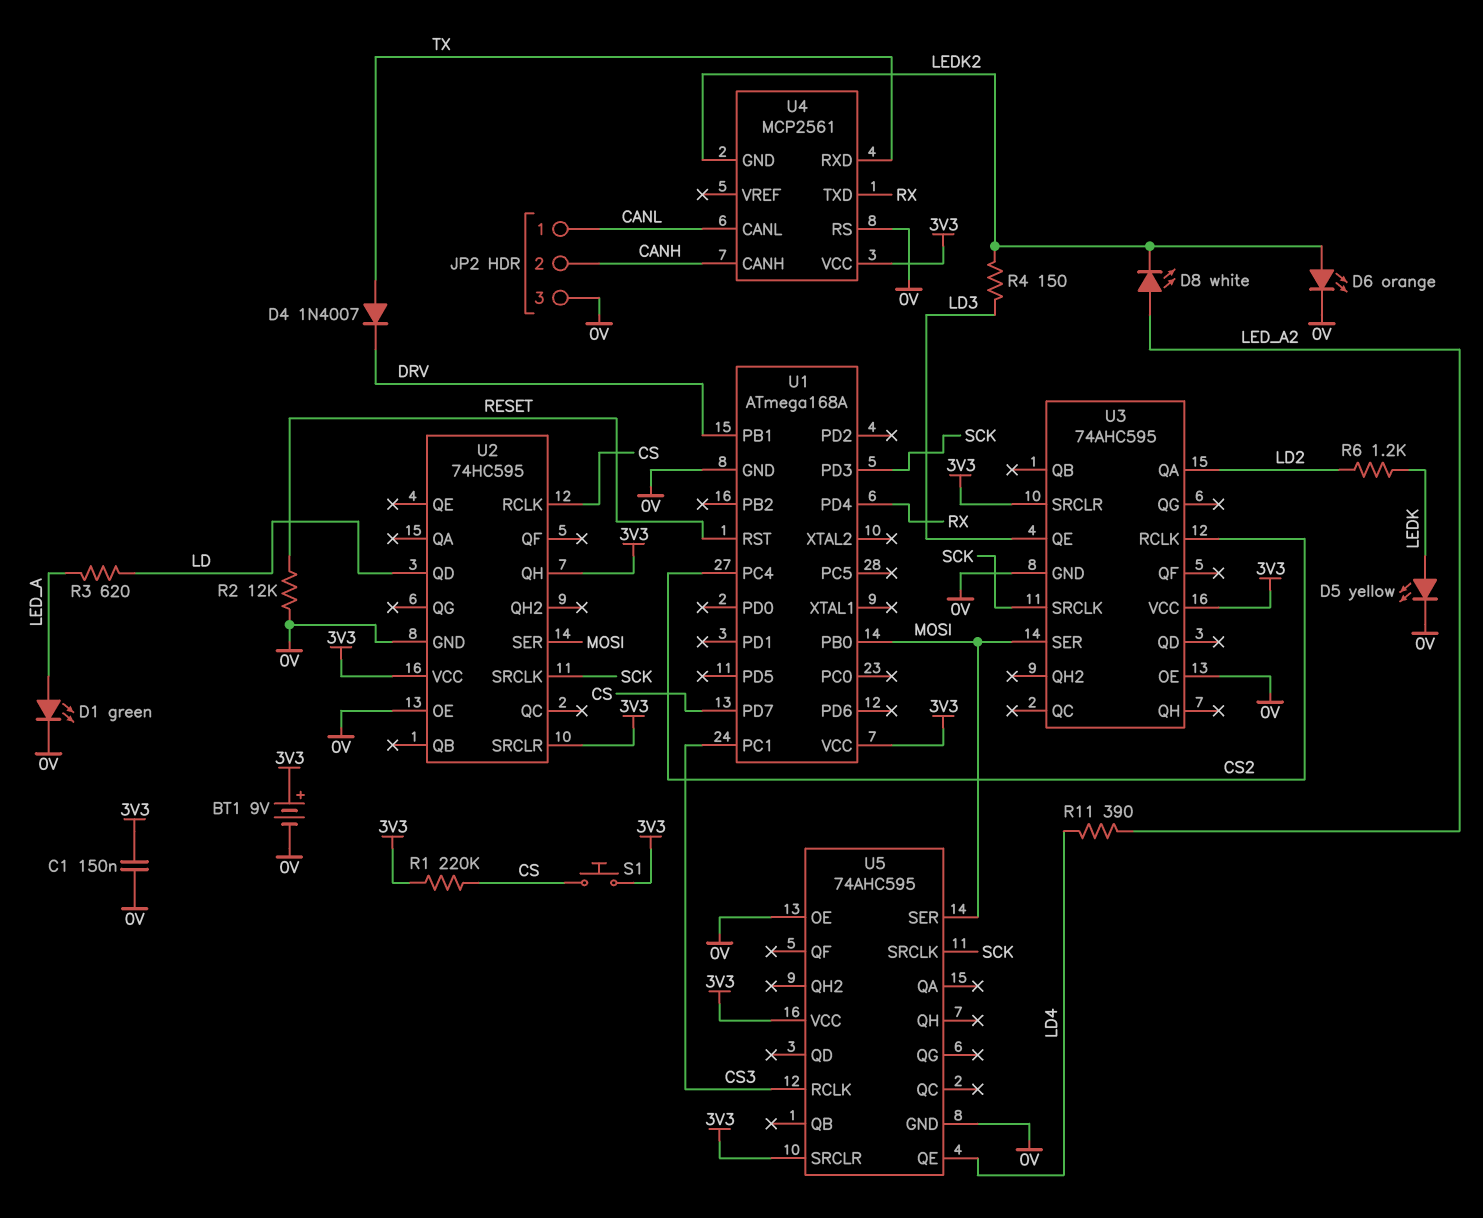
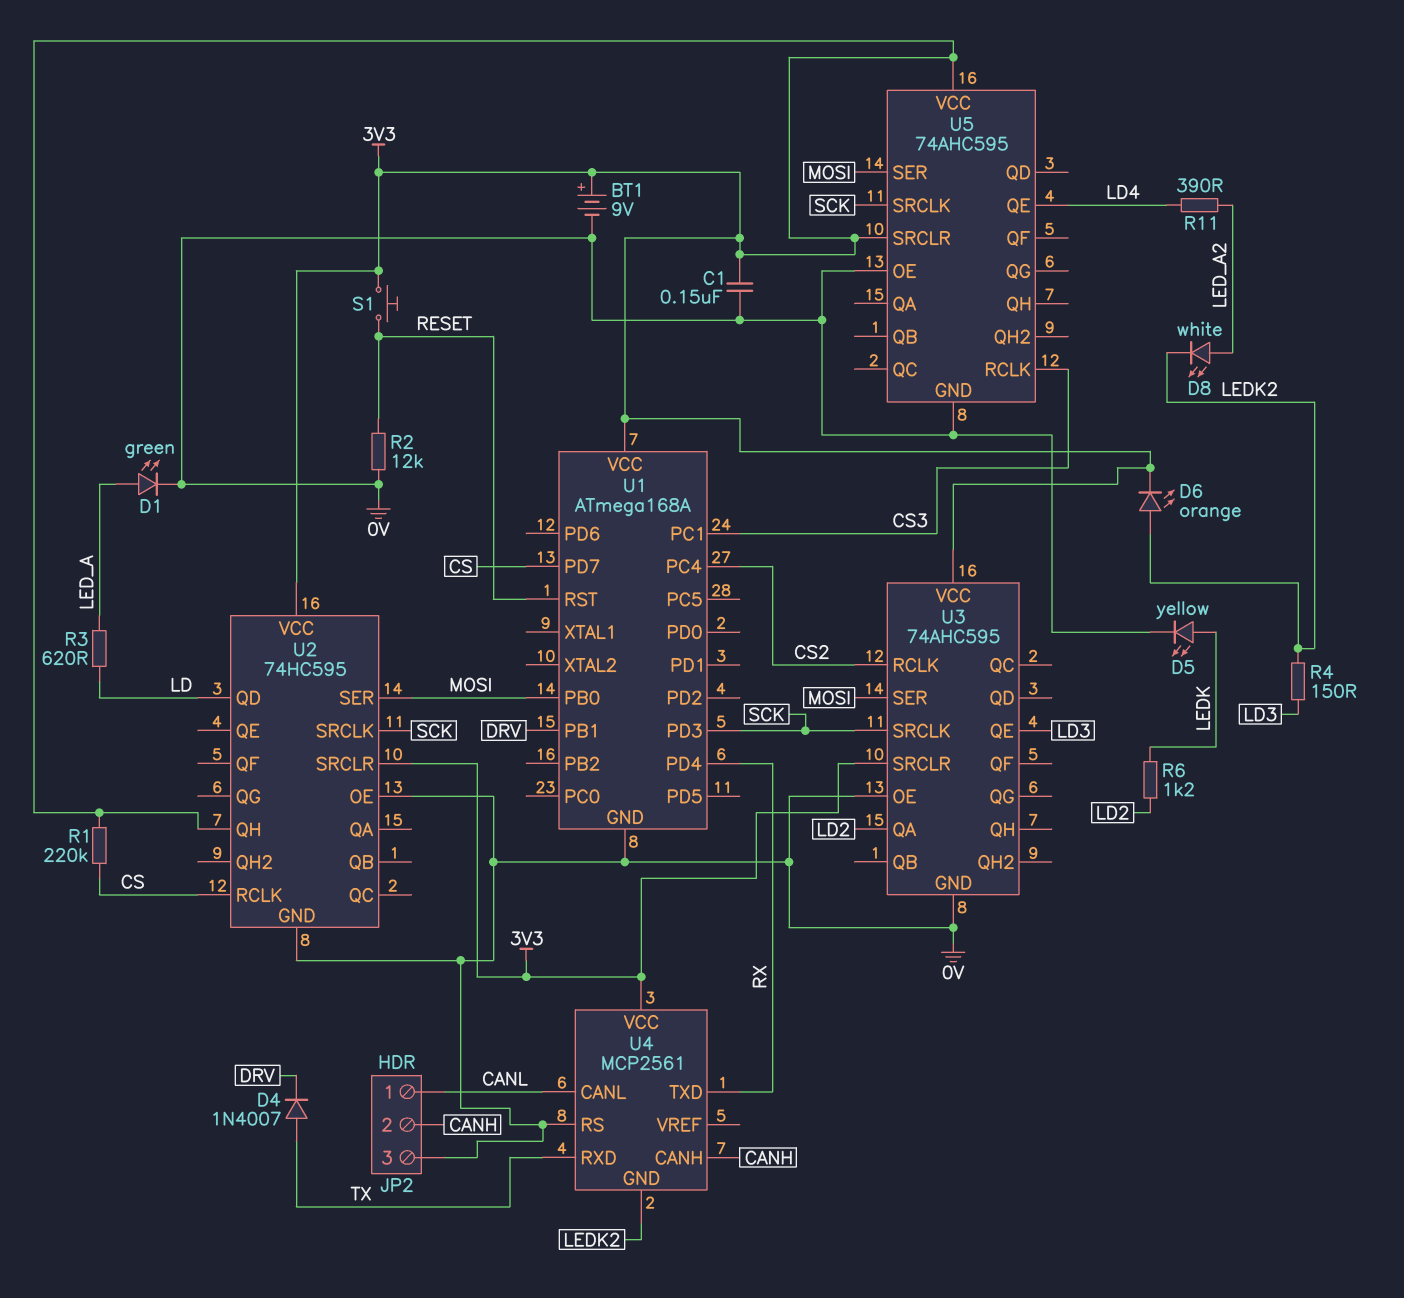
D6: LED orange (A LEDK2, K 0V) -> LED orange (A LEDK2, K 3V3)
S1: button (3V3, CS) -> button (3V3, RESET)

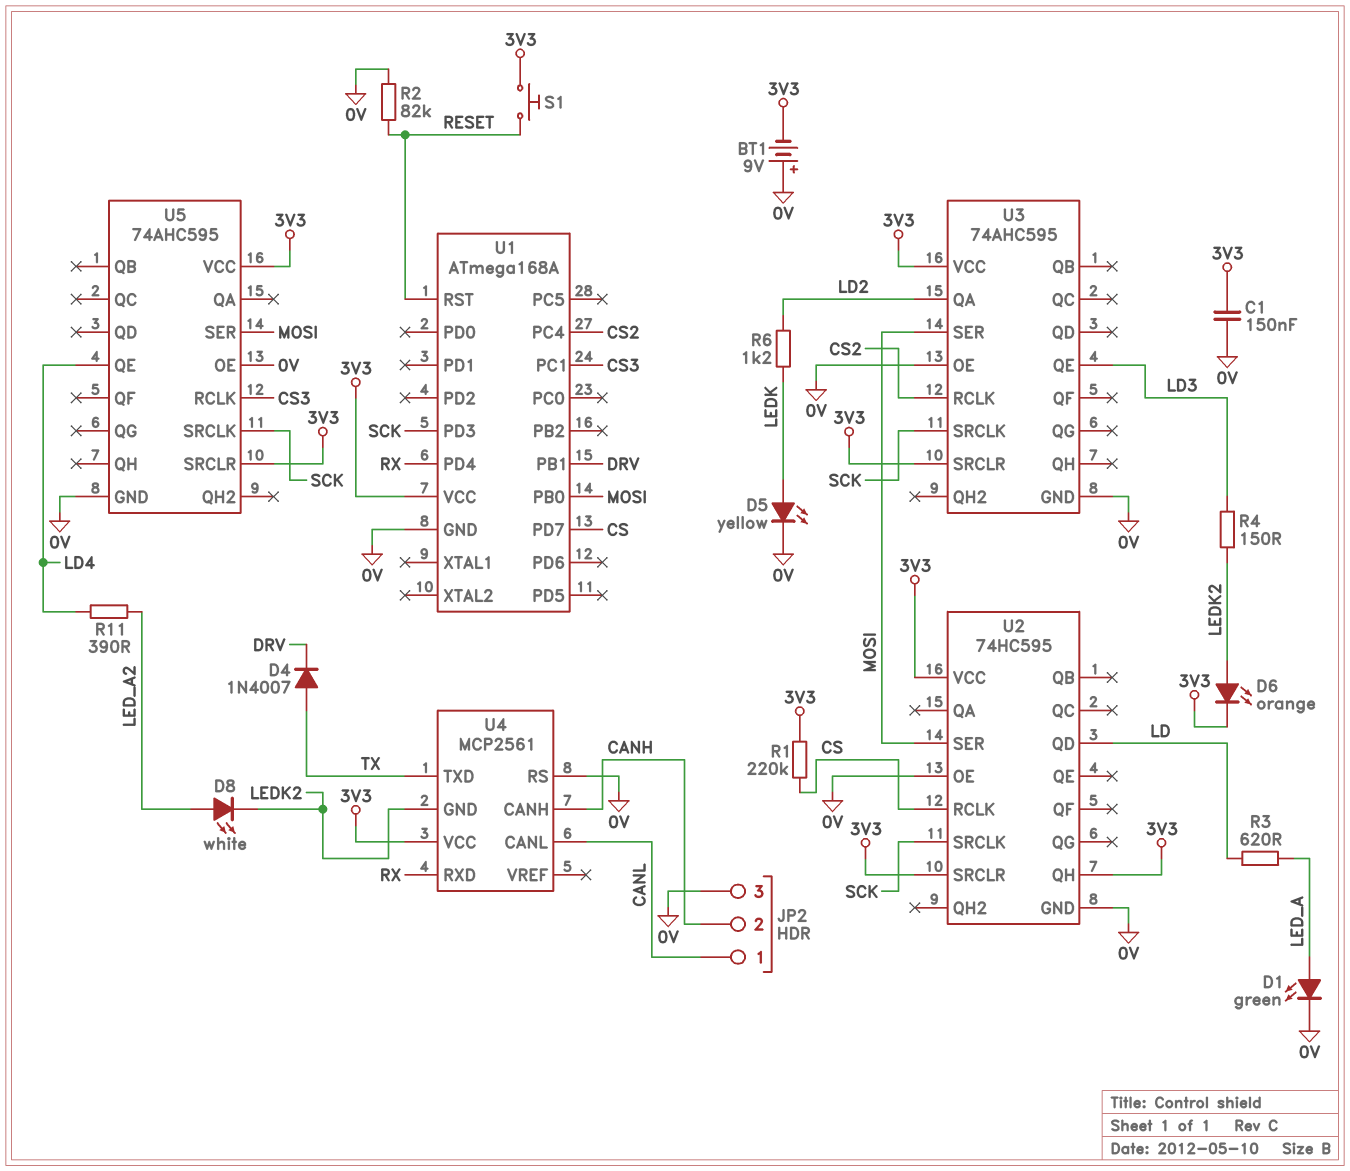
BT1: 9V (plus 3V3, minus 0V) -> 9V (plus 0V, minus 3V3)
R2: 12k (0V, RESET) -> 82k (0V, RESET)
U4 pin RXD: TX -> RX
U4 pin TXD: RX -> TX

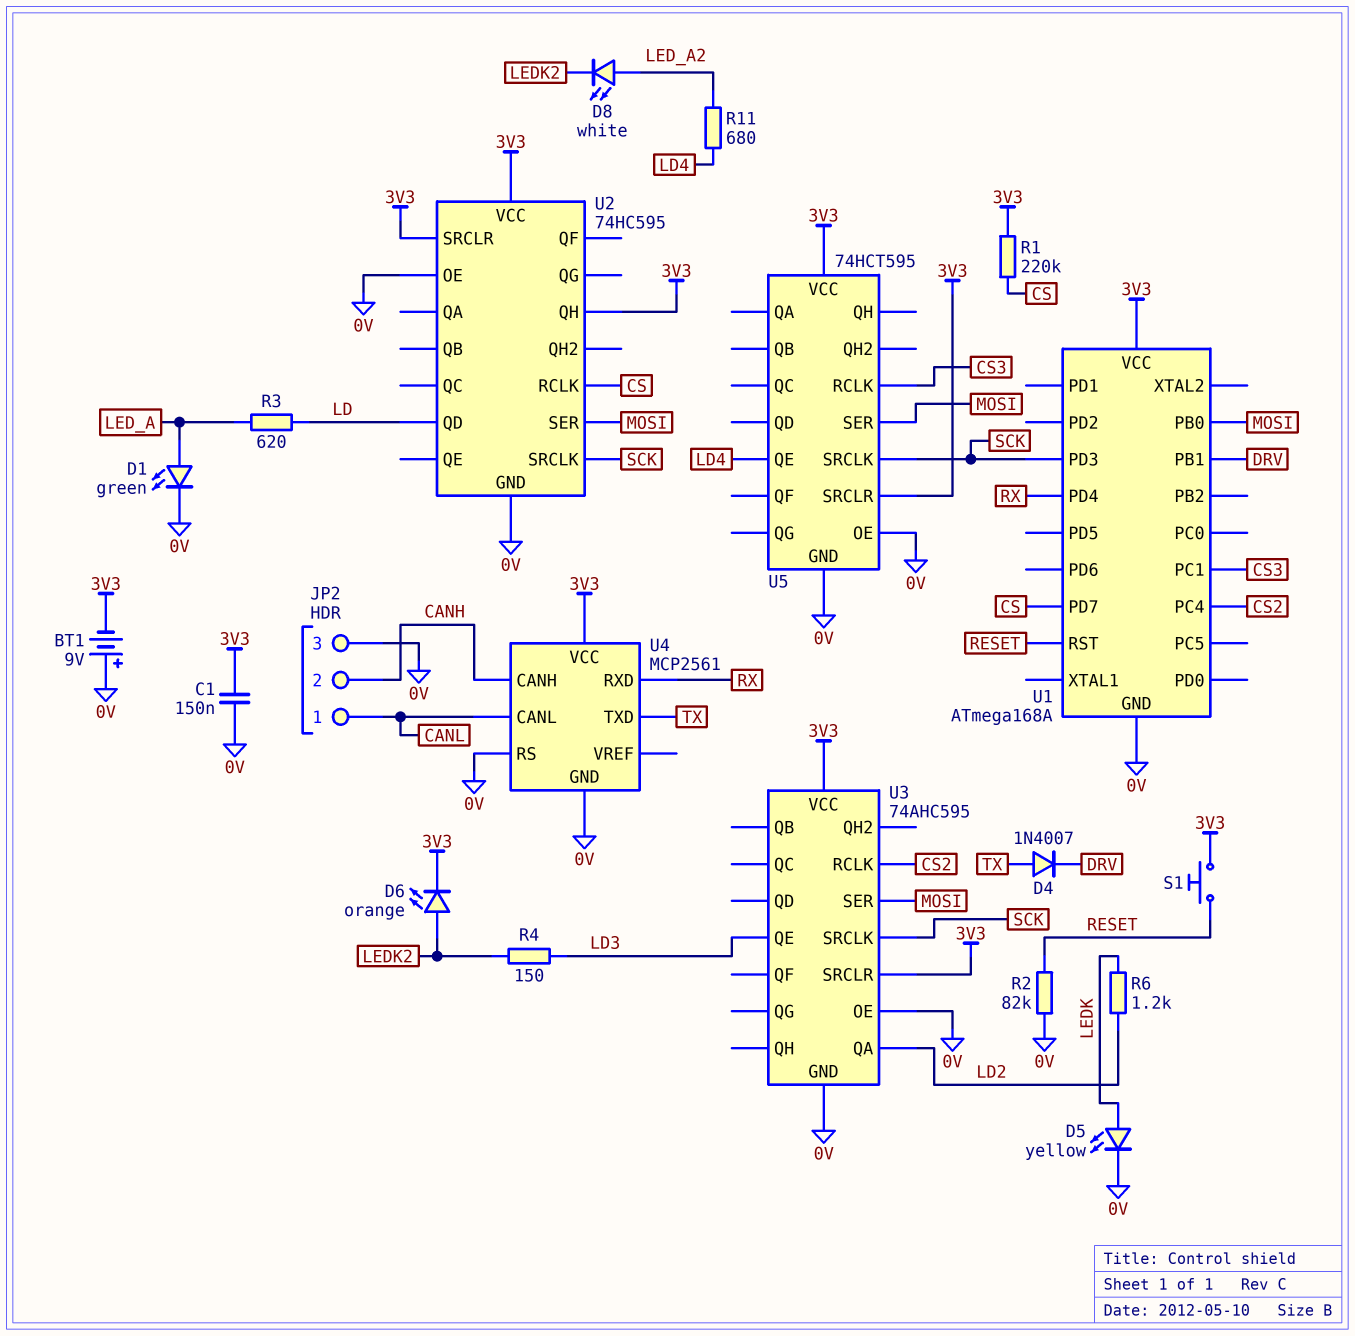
R11: 390 (LD4, LED_A2) -> 680 (LD4, LED_A2)
U4 pin GND: LEDK2 -> 0V
U5: 74AHC595 -> 74HCT595

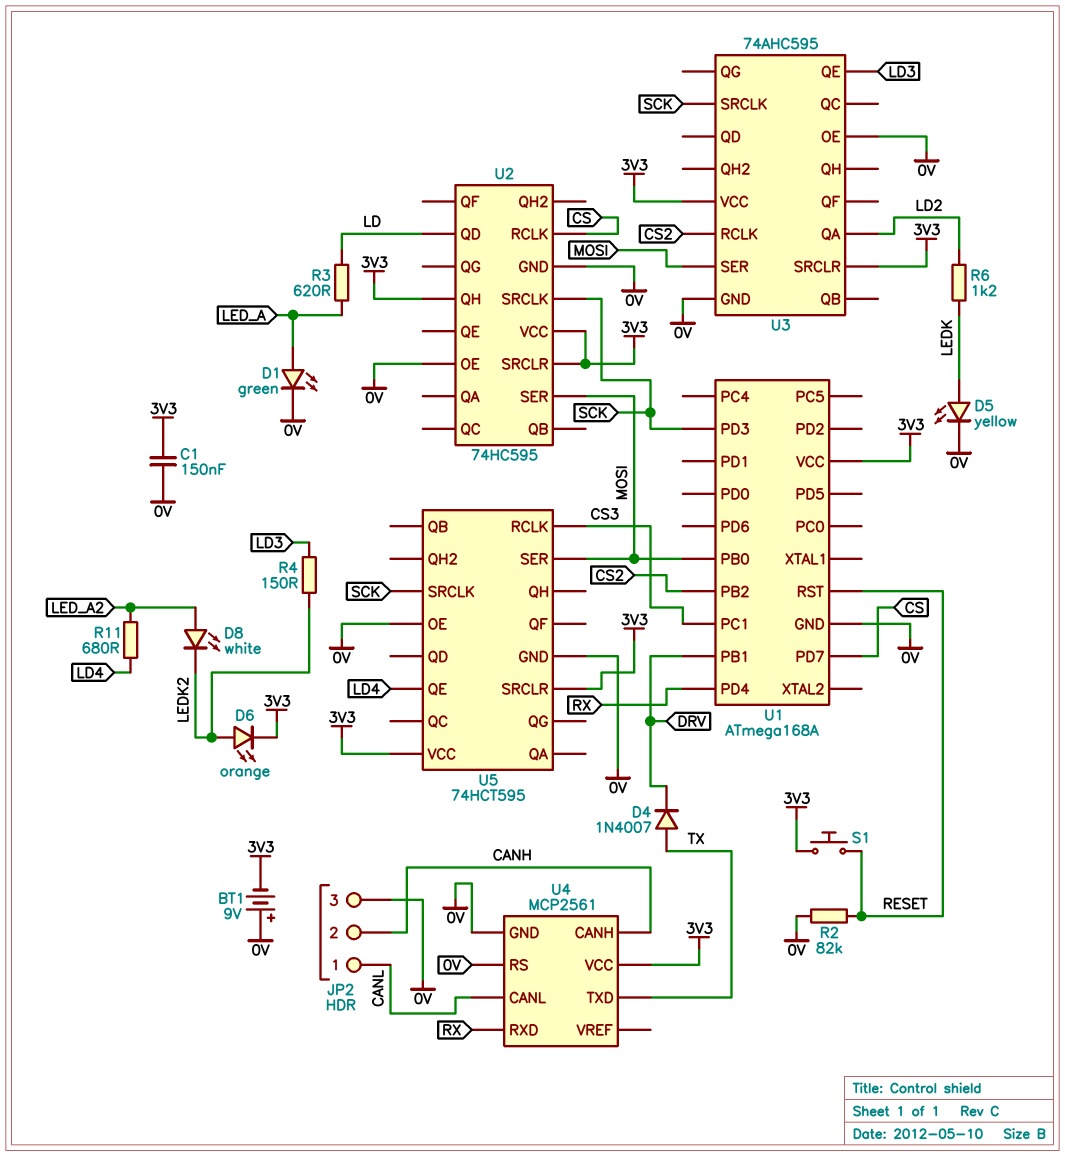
R1: 220k (3V3, CS) -> none
U1 pin PB2: none -> CS2
U1 pin PC4: CS2 -> none

